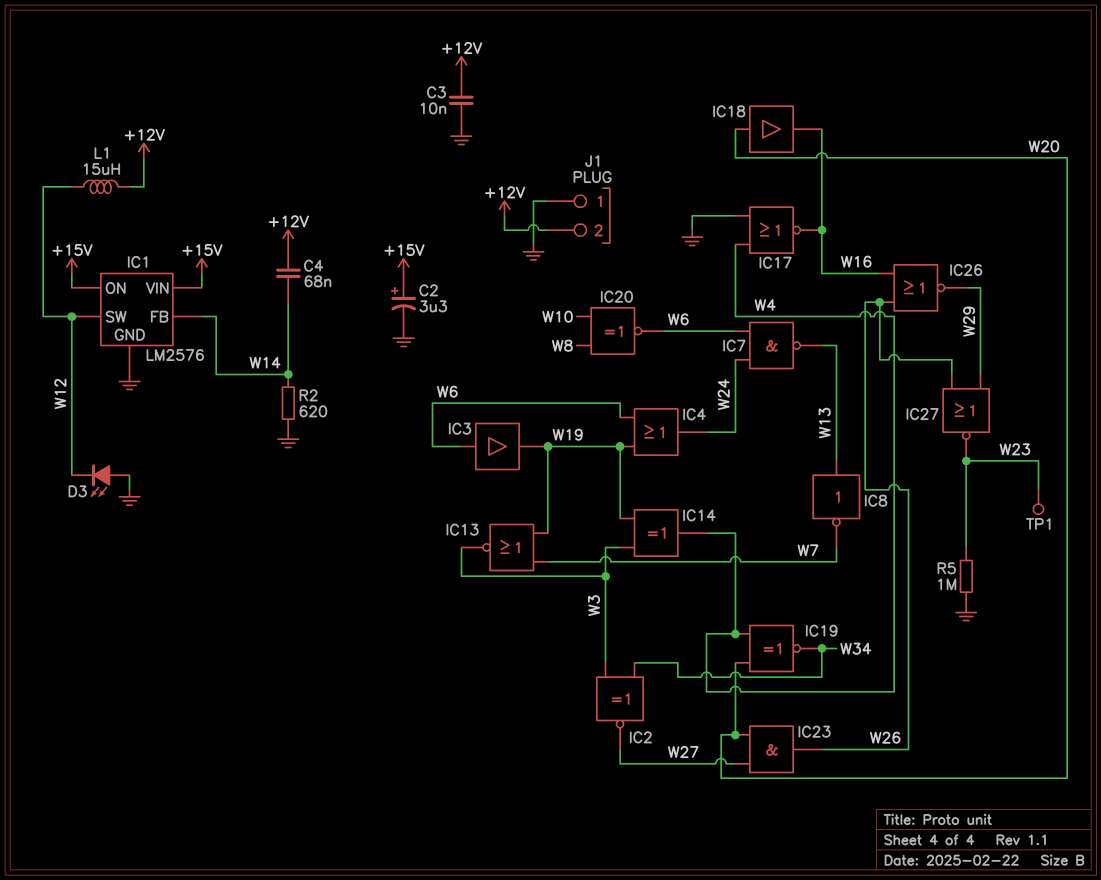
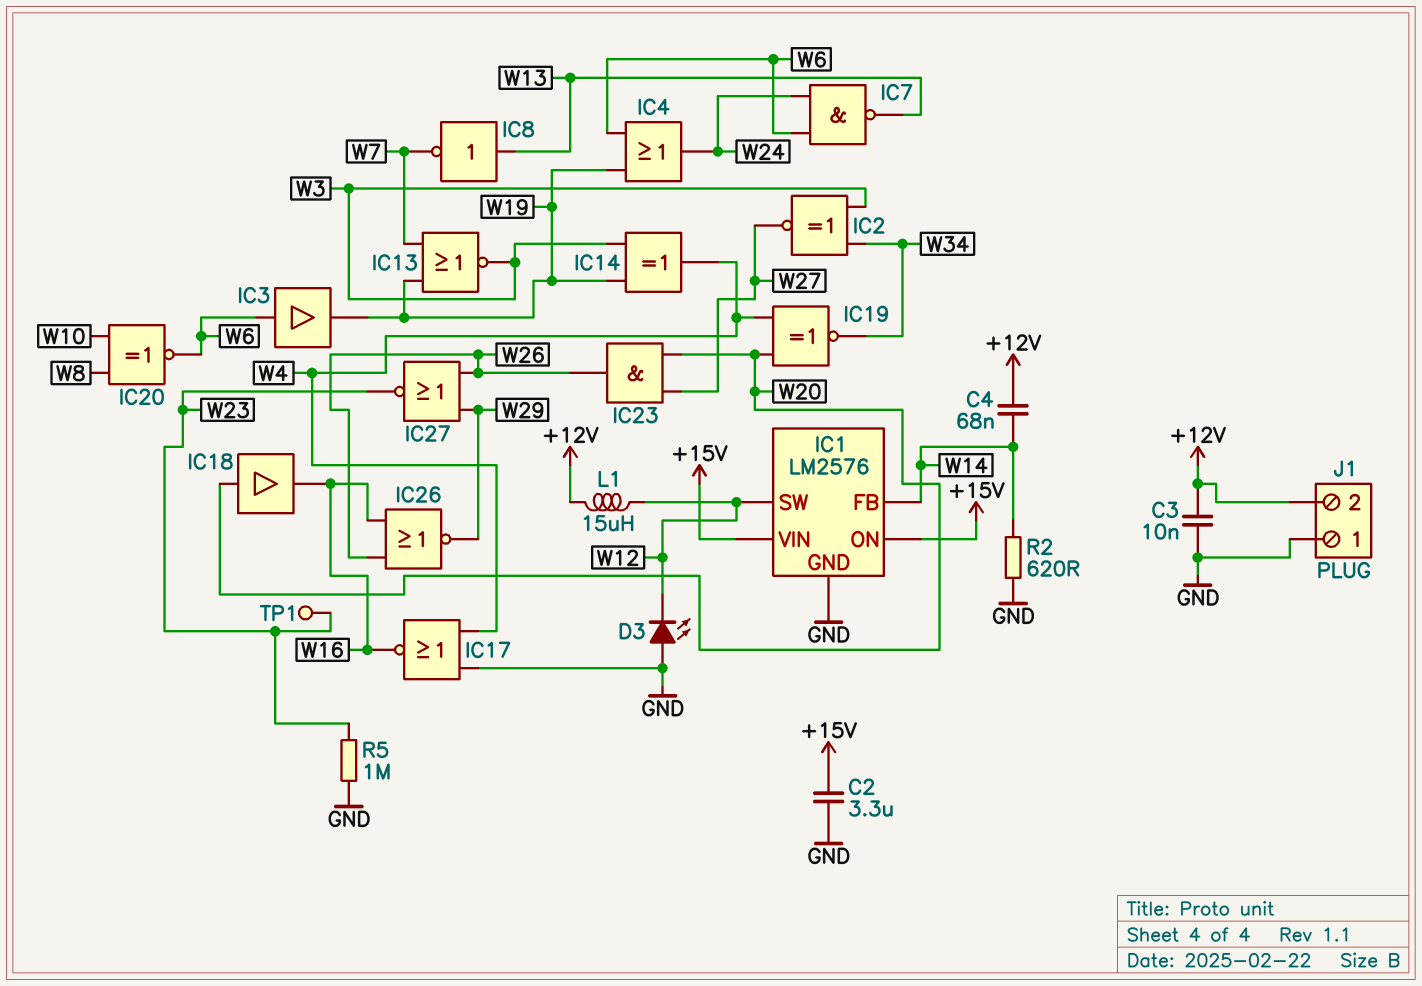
C2: 3.3uF (plus +15V, minus GND) -> 3.3uF (+15V, GND)

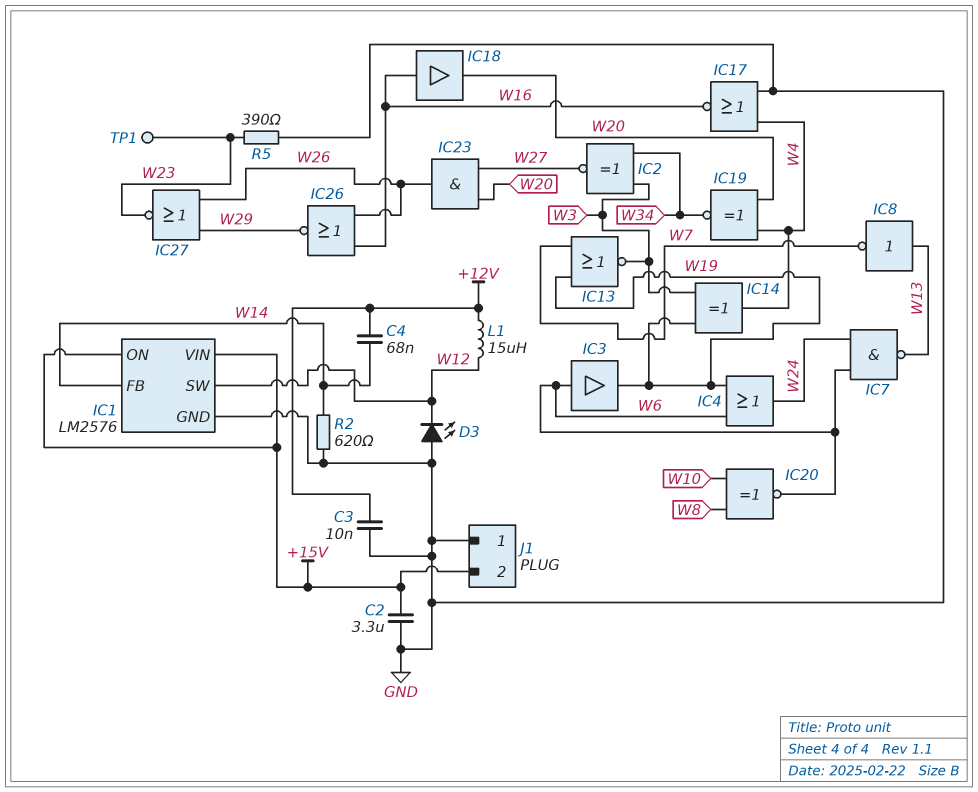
IC18: buffer (in W20, out W16) -> buffer (in W16, out W20)
J1 pin 2: +12V -> +15V
R5: 1M (GND, W23) -> 390 (GND, W23)

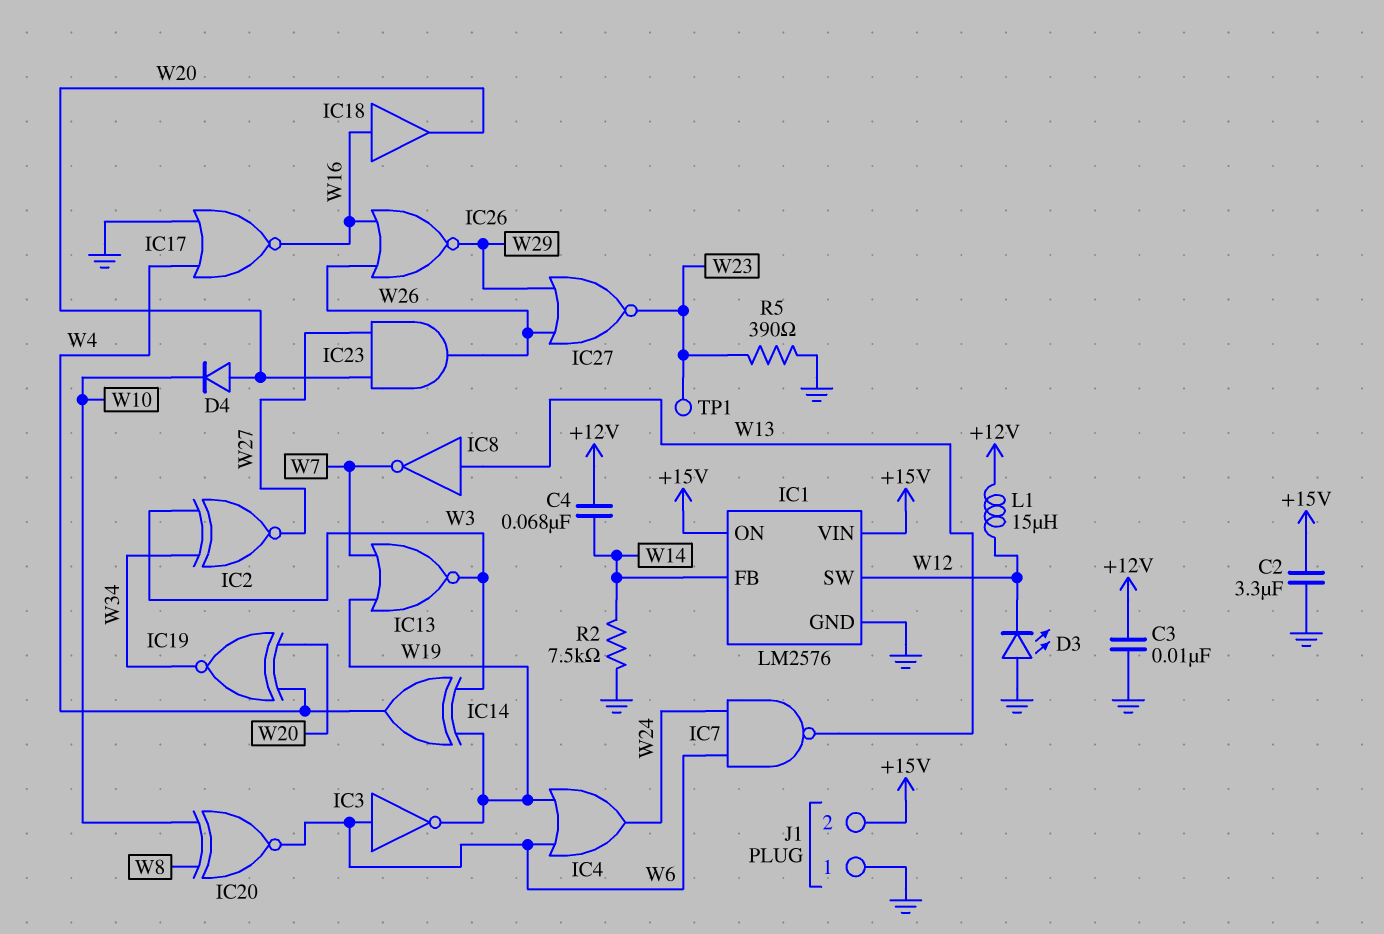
D4: none -> diode (A W20, K W10)
IC3: buffer (in W6, out W19) -> NOT (in W6, out W19)
R2: 620 (GND, W14) -> 7.5k (GND, W14)

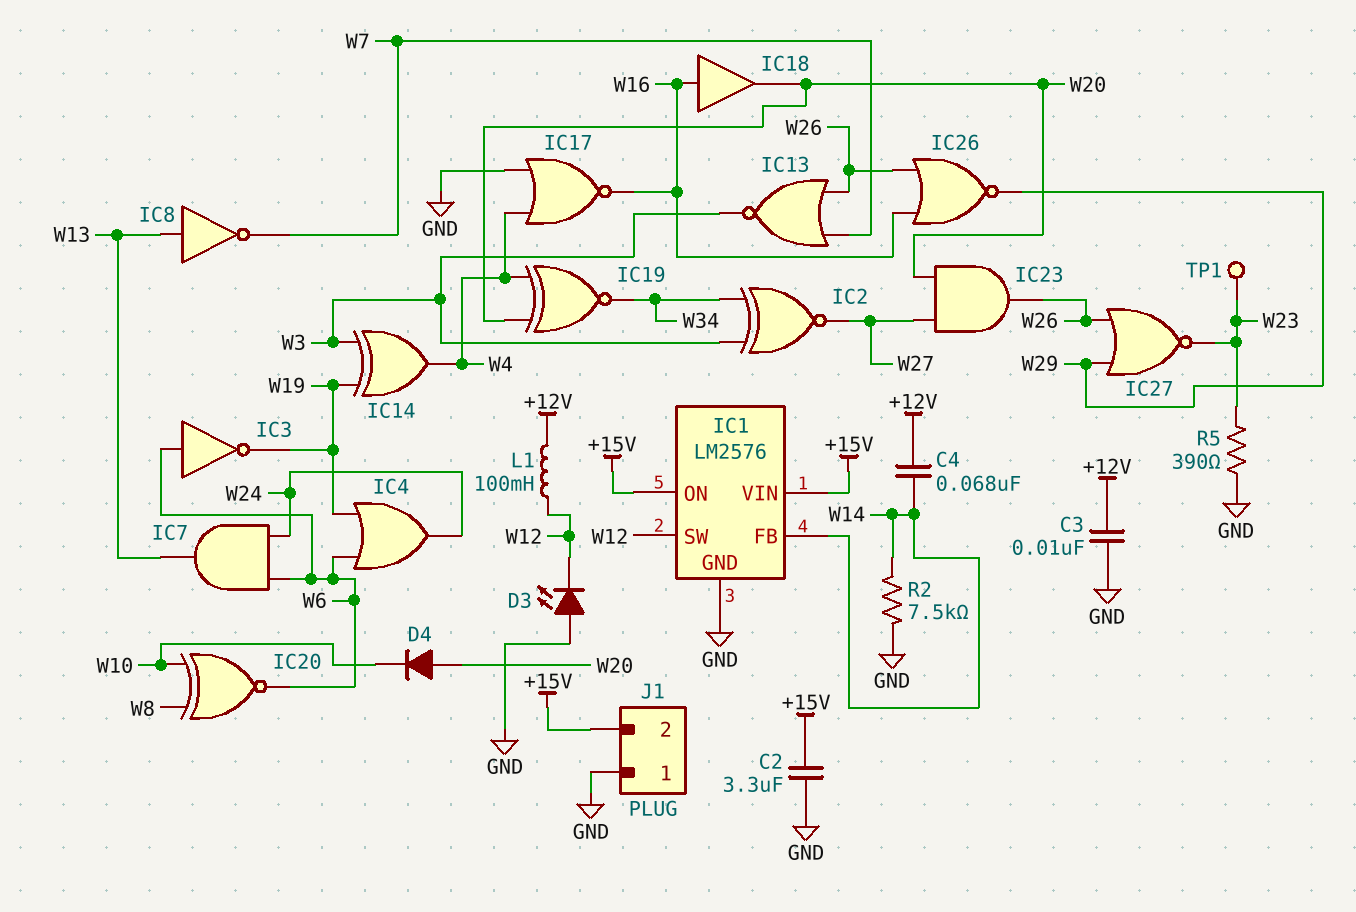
IC7: NAND (in W6, in W24, out W13) -> AND (in W6, in W24, out W13)
IC13: NOR (in W7, in W19, out W3) -> NOR (in W7, in W26, out W3)
L1: 15uH (+12V, W12) -> 100mH (+12V, W12)

